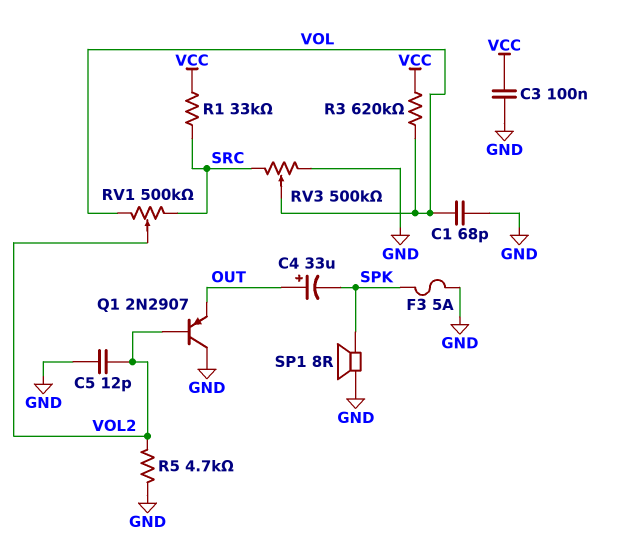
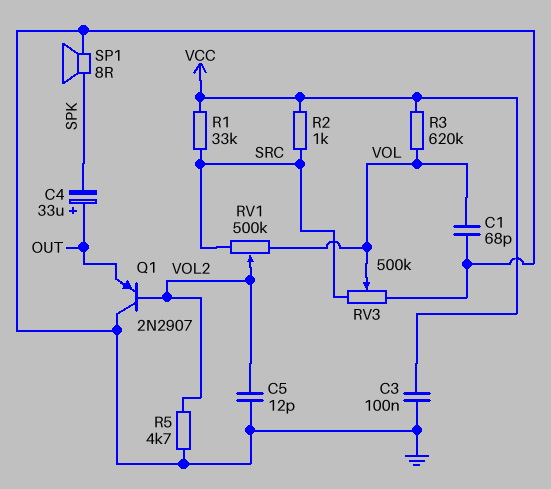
F3: 5A (GND, SPK) -> none
R2: none -> 1k (SRC, VCC)

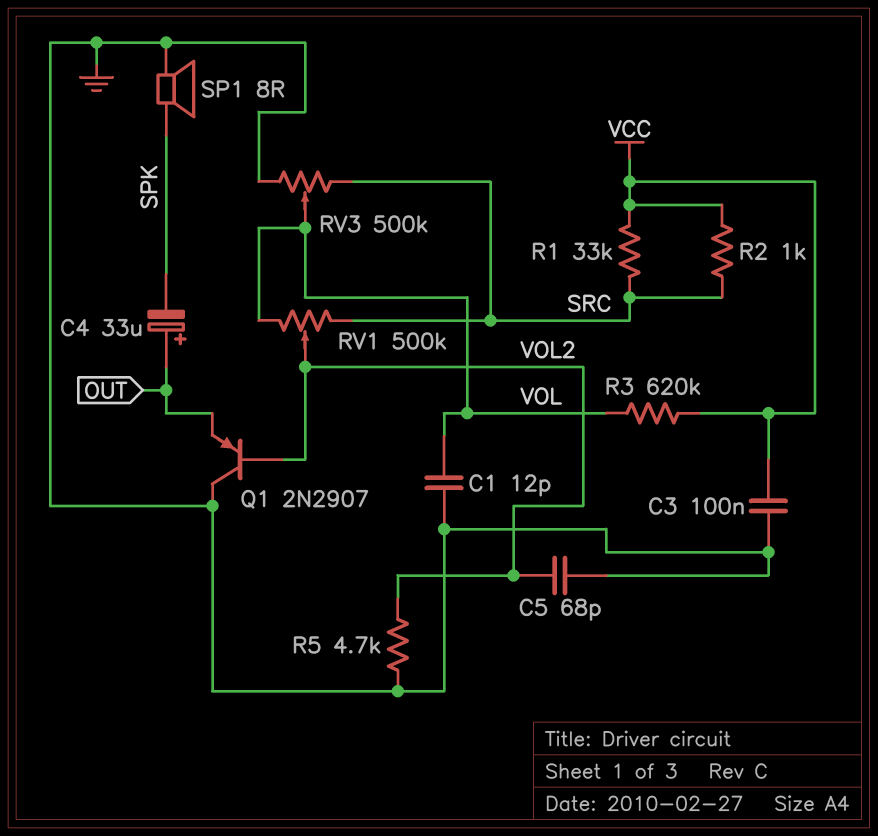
C1: 68pF (GND, VOL) -> 12pF (GND, VOL)
C5: 12pF (GND, VOL2) -> 68pF (GND, VOL2)

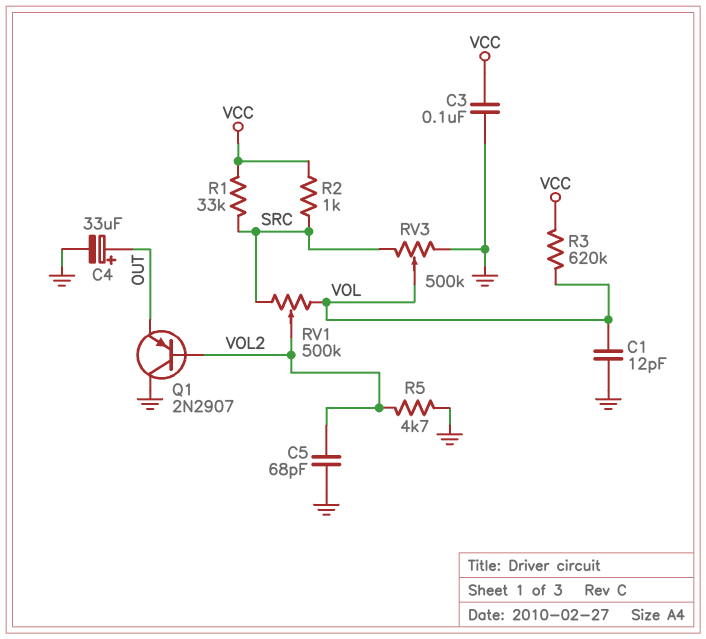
C4: 33uF (plus OUT, minus SPK) -> 33uF (plus OUT, minus GND)
SP1: speaker 8R (GND, SPK) -> none

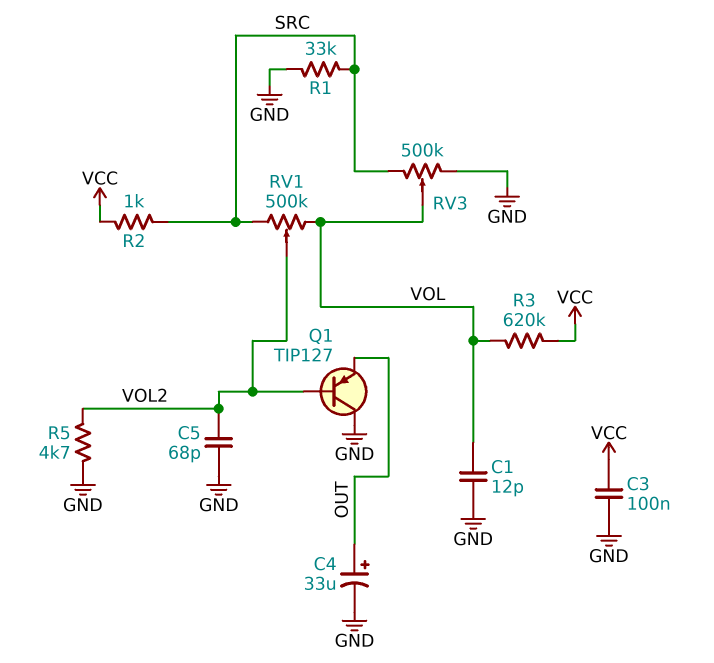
Q1: PNP 2N2907 (B VOL2, C GND, E OUT) -> PNP TIP127 (B VOL2, C GND, E OUT)
R1: 33k (SRC, VCC) -> 33k (GND, SRC)

